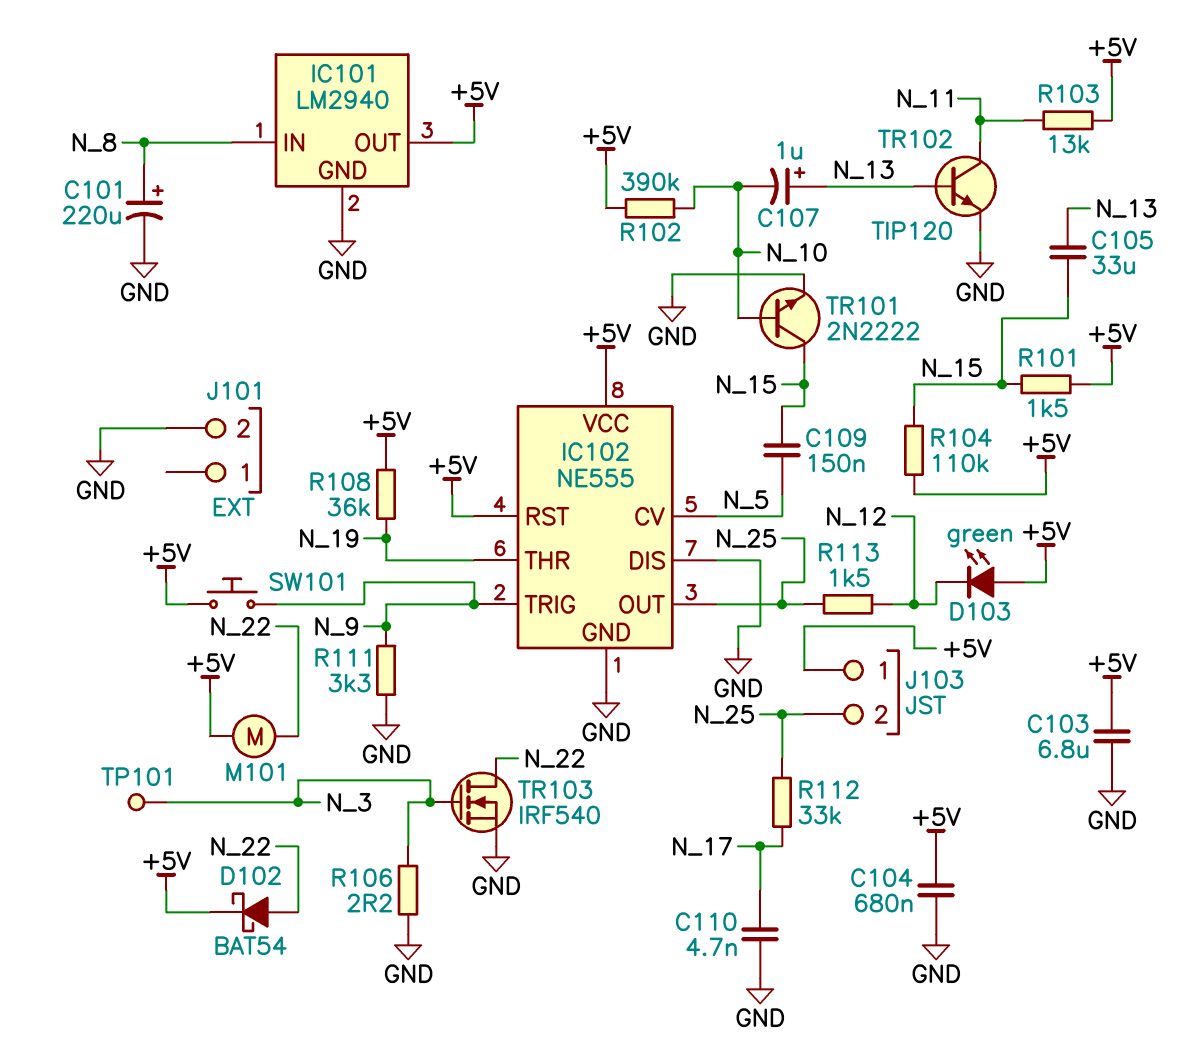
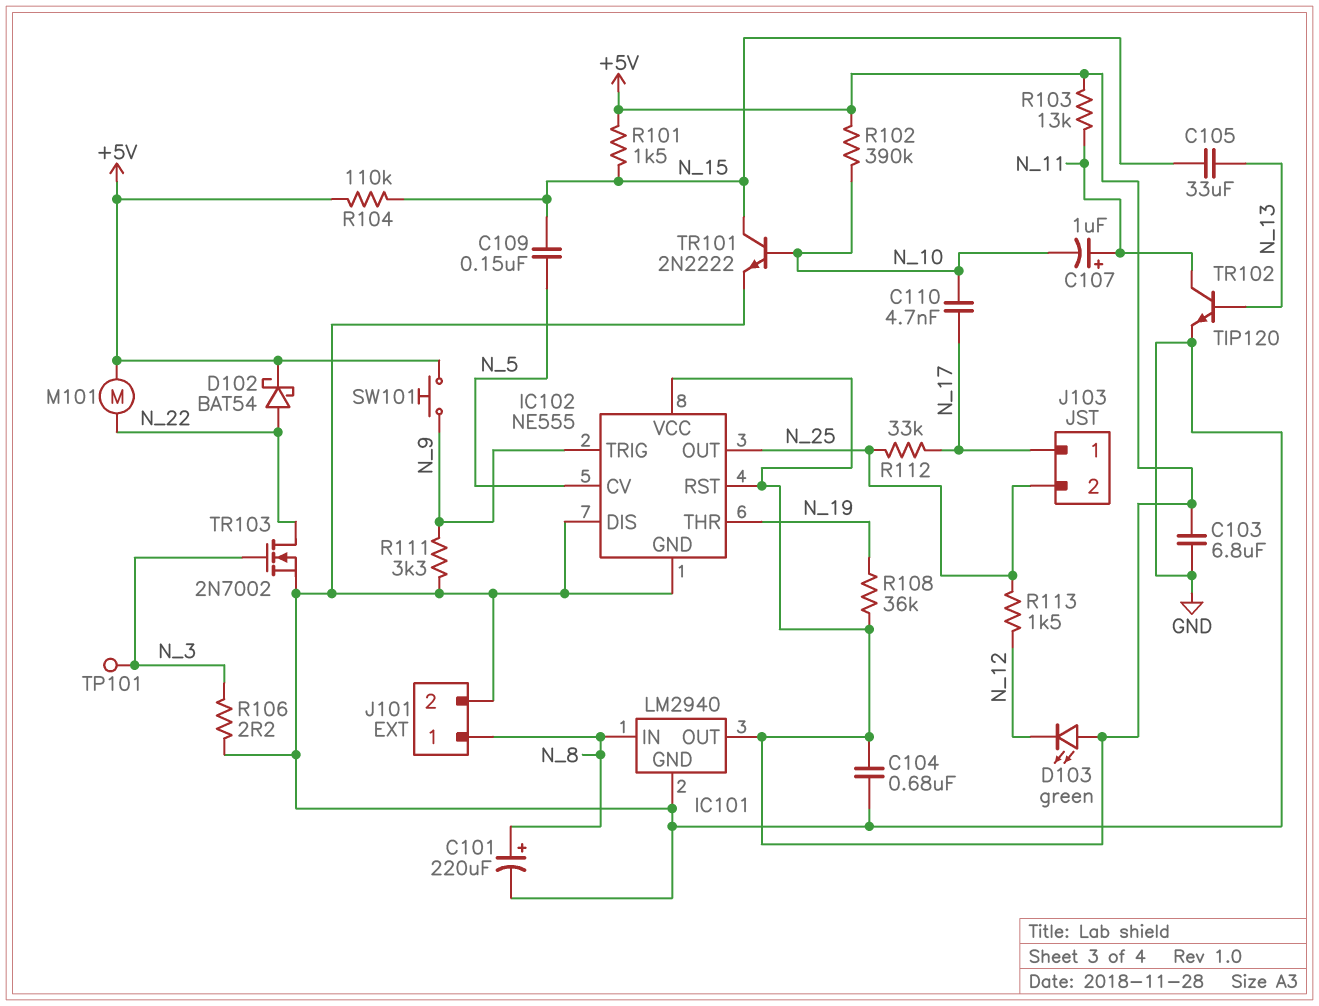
C107: 1uF (plus N_13, minus N_10) -> 1uF (plus N_11, minus N_10)
C110: 4.7nF (GND, N_17) -> 4.7nF (N_10, N_17)
J101 pin 1: none -> N_8
J103 pin 1: +5V -> N_17
TR103: NMOS IRF540 (G N_3, D N_22, S GND) -> NMOS 2N7002 (G N_3, D N_22, S GND)

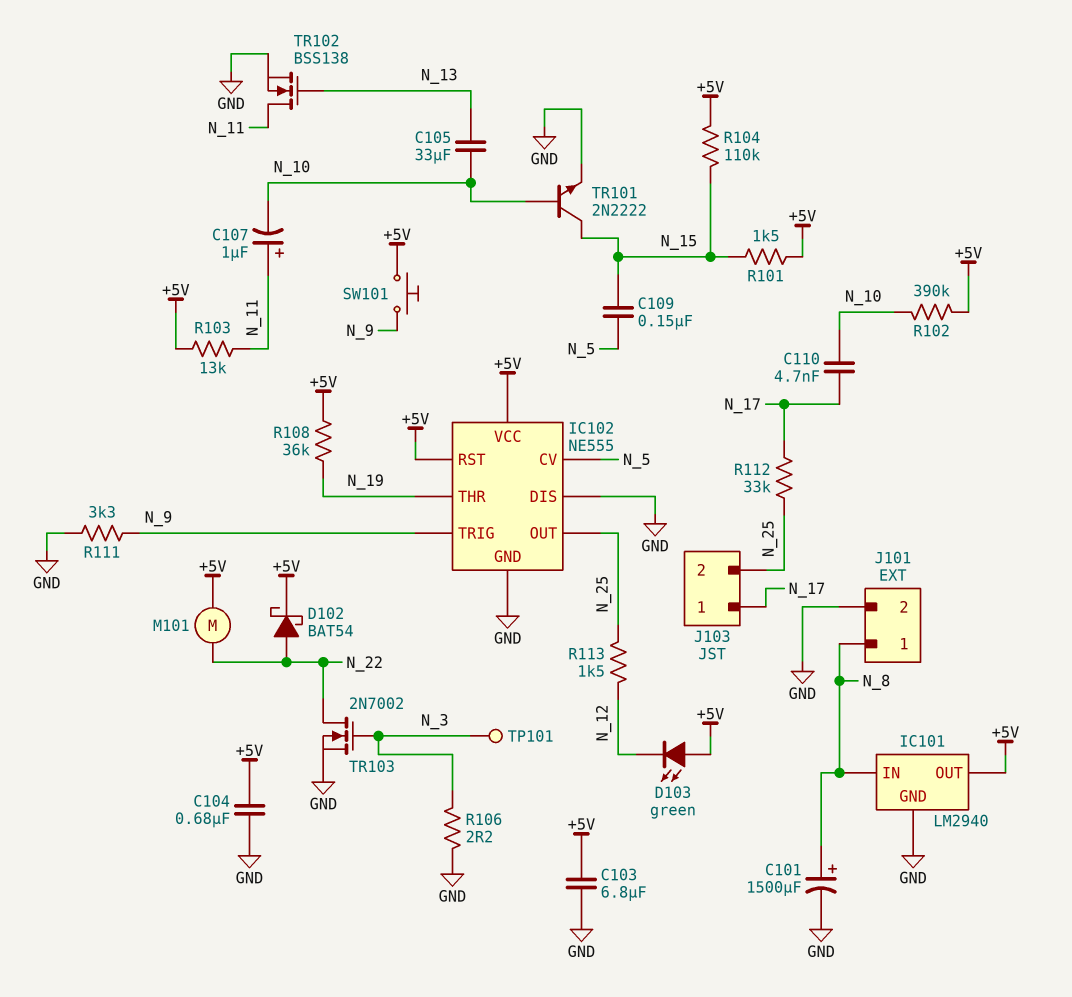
C101: 220uF (plus N_8, minus GND) -> 1500uF (plus N_8, minus GND)
C105: 33uF (N_13, N_15) -> 33uF (N_10, N_13)
TR102: NPN TIP120 (B N_13, C N_11, E GND) -> NMOS BSS138 (G N_13, D N_11, S GND)

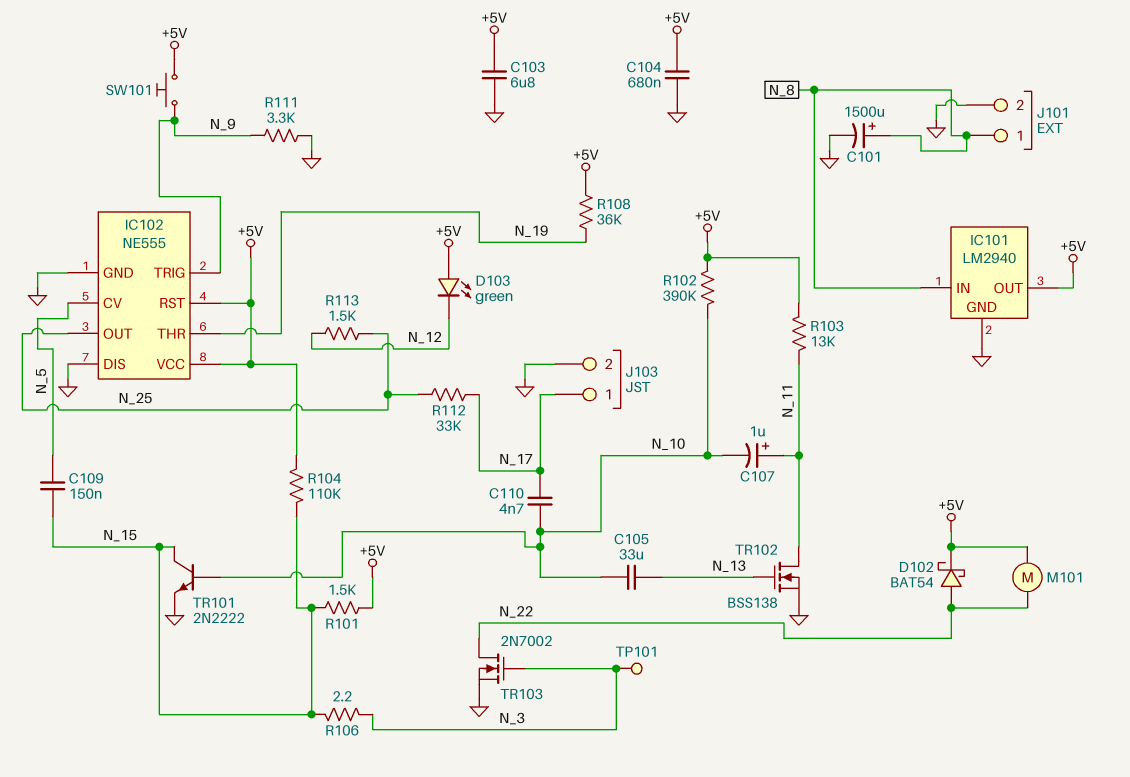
J103 pin 2: N_25 -> GND
R106: 2.2 (GND, N_3) -> 2.2 (N_3, N_15)

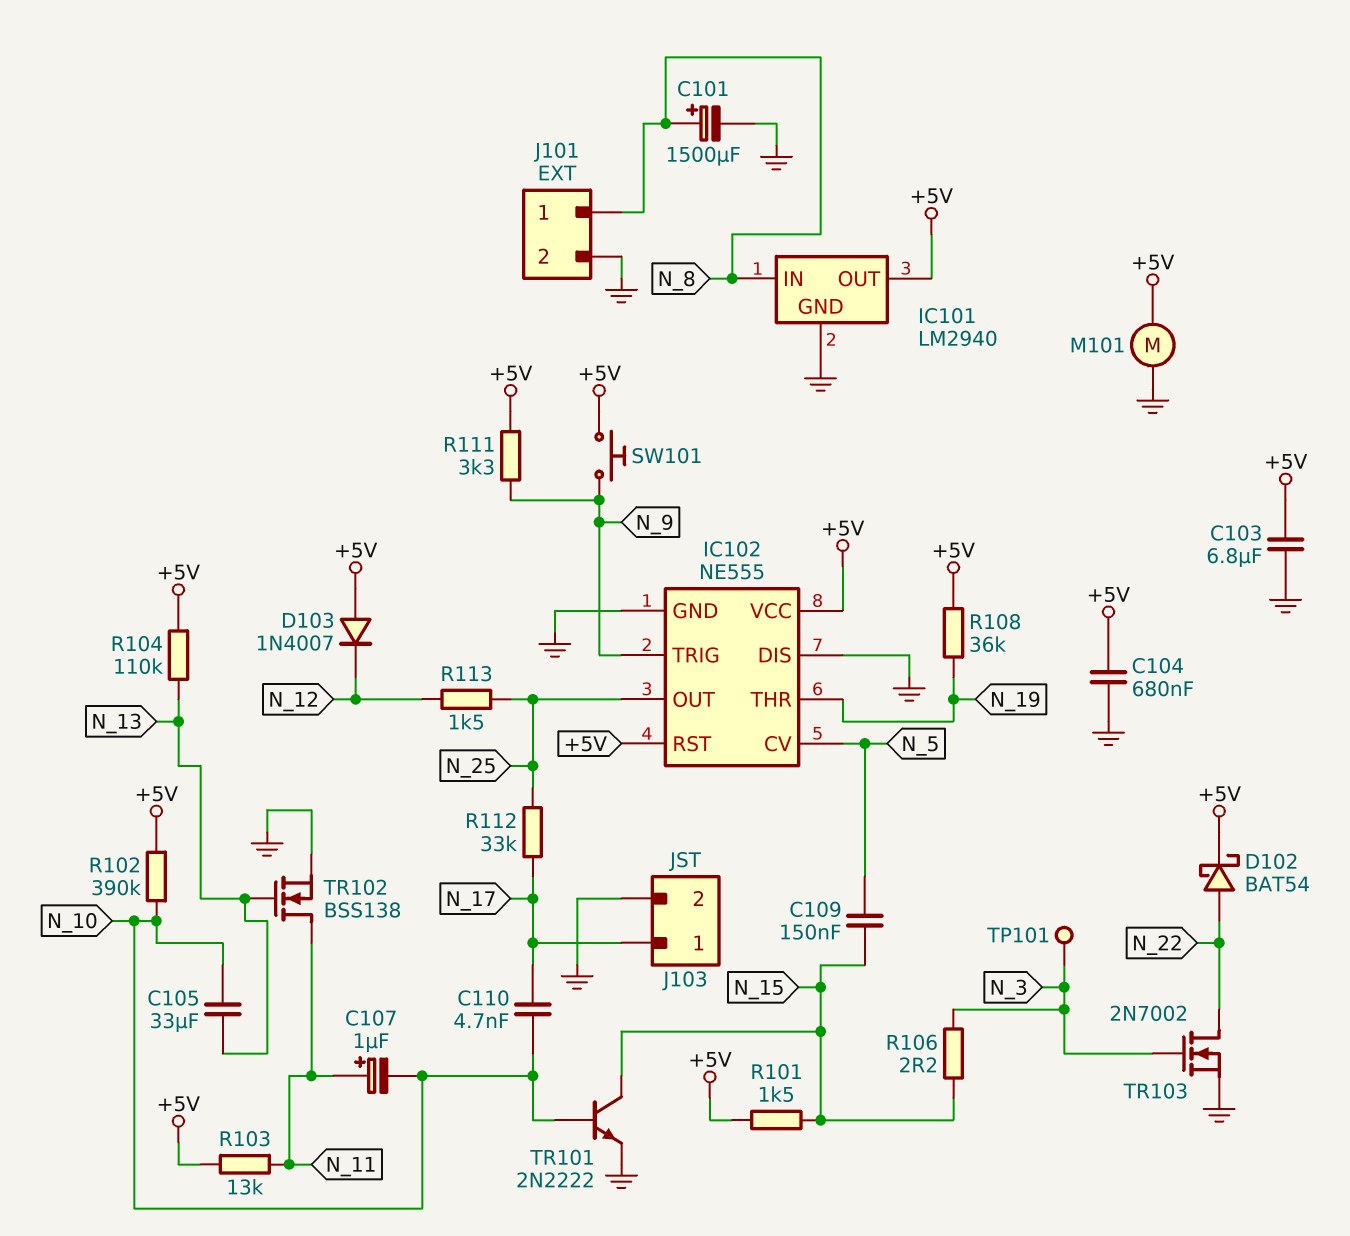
D103: LED green (A +5V, K N_12) -> diode 1N4007 (A +5V, K N_12)
M101: motor (+5V, N_22) -> motor (+5V, GND)
R104: 110k (+5V, N_15) -> 110k (+5V, N_13)
R111: 3.3k (GND, N_9) -> 3.3k (+5V, N_9)

